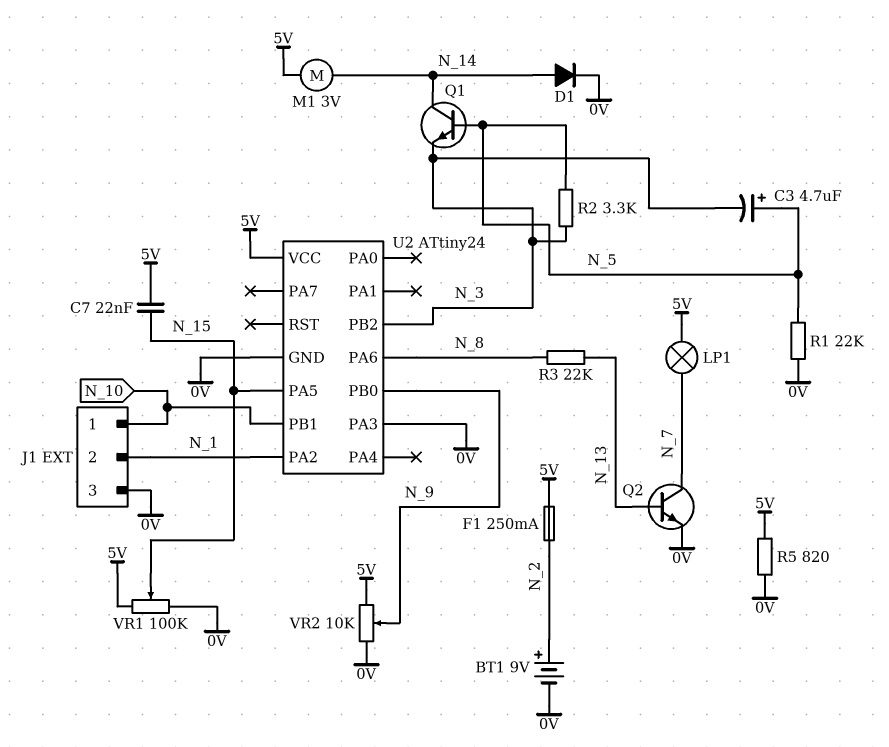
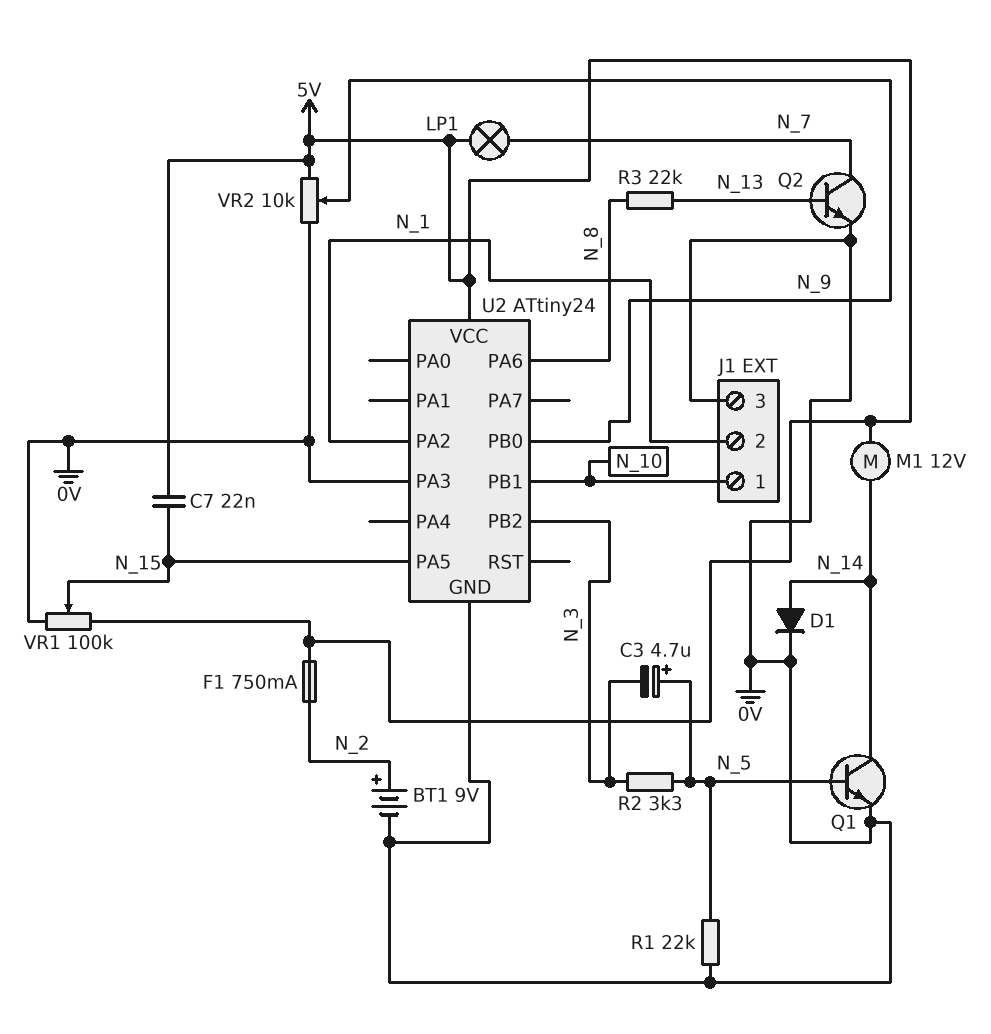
F1: 250mA (5V, N_2) -> 750mA (5V, N_2)
M1: motor 3V (5V, N_14) -> motor 12V (5V, N_14)
Q1: NPN (B N_5, C N_14, E N_3) -> NPN (B N_5, C N_14, E 0V)
R5: 820 (0V, 5V) -> none

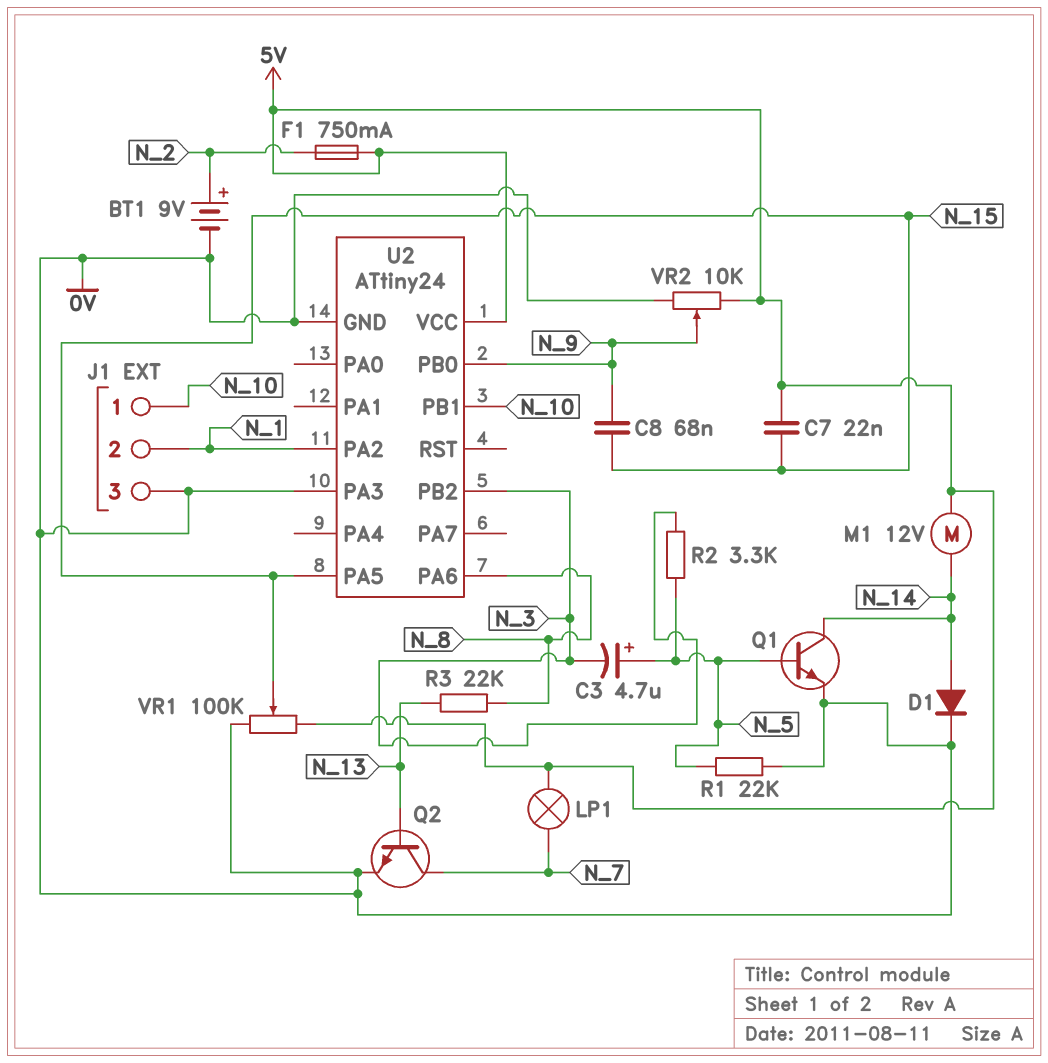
C8: none -> 68nF (N_9, N_15)

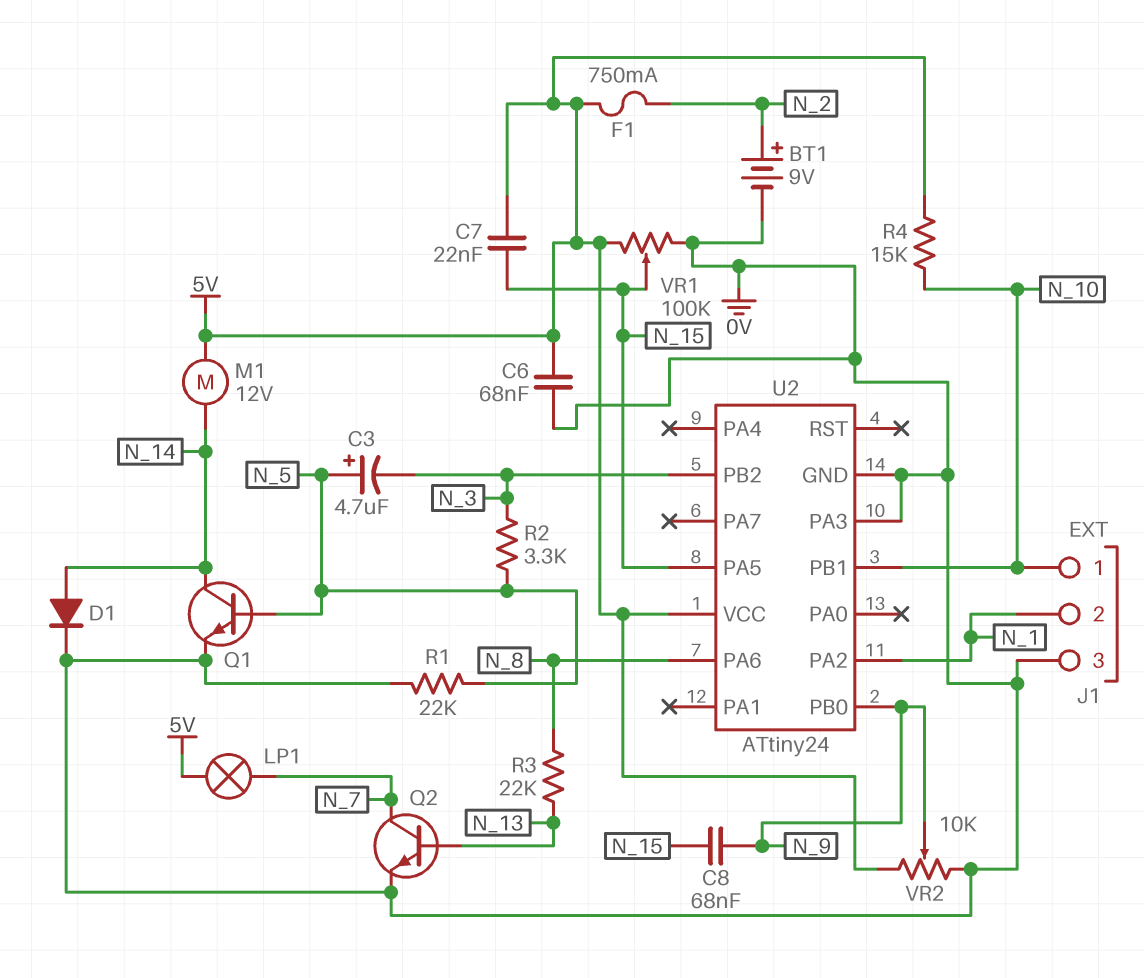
C6: none -> 68nF (0V, 5V)
R4: none -> 15k (5V, N_10)

